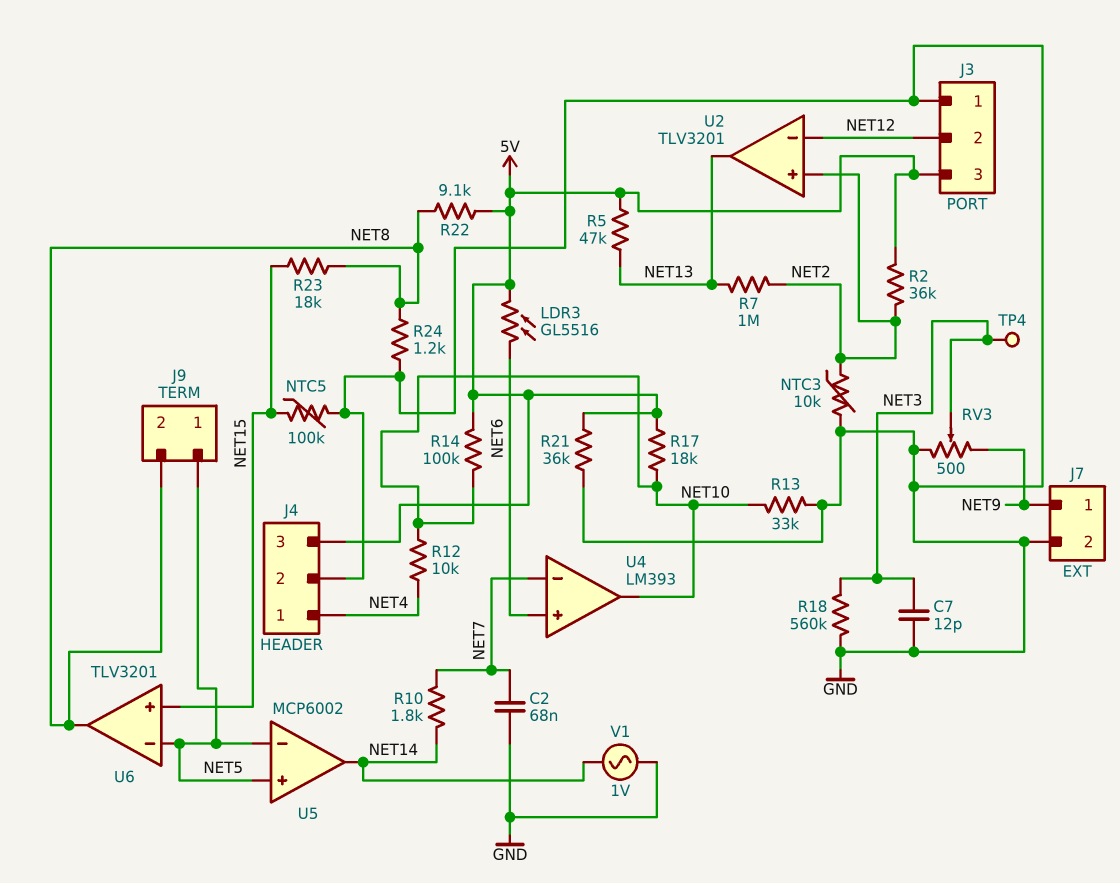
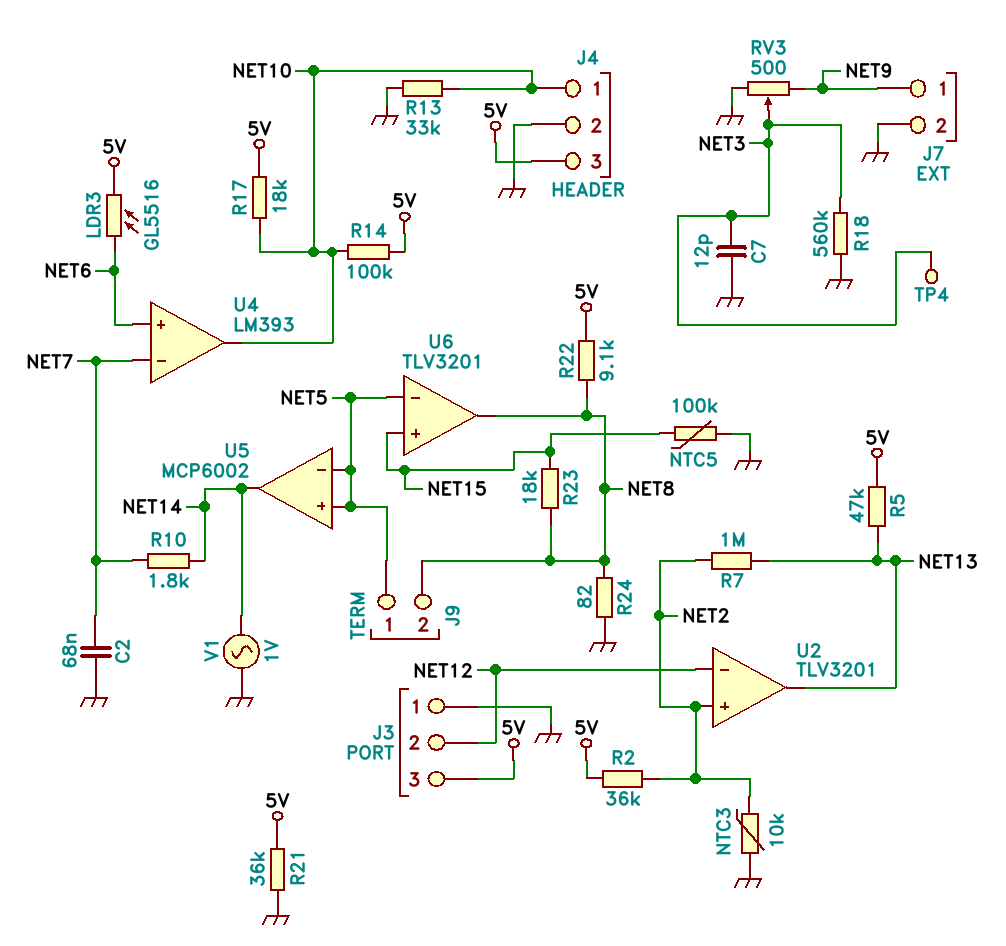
J4 pin 1: NET4 -> NET10
R12: 10k (NET4, NET10) -> none
R24: 1.2k (GND, NET8) -> 82 (GND, NET8)

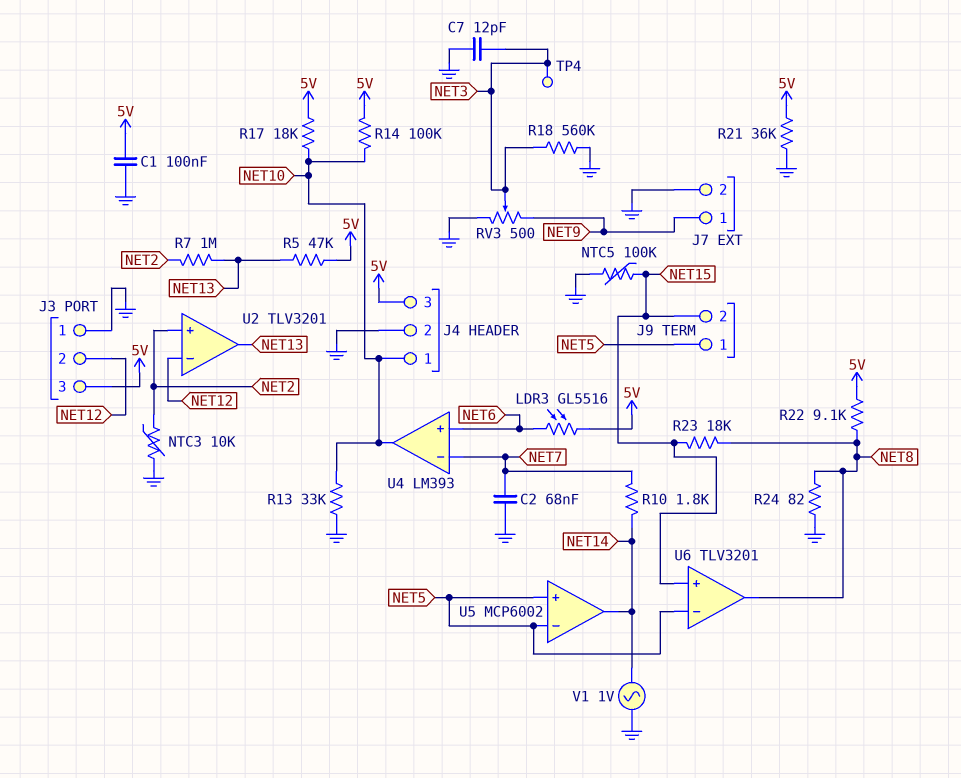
C1: none -> 100nF (5V, GND)
J9 pin 2: NET8 -> NET15
R2: 36k (5V, NET2) -> none

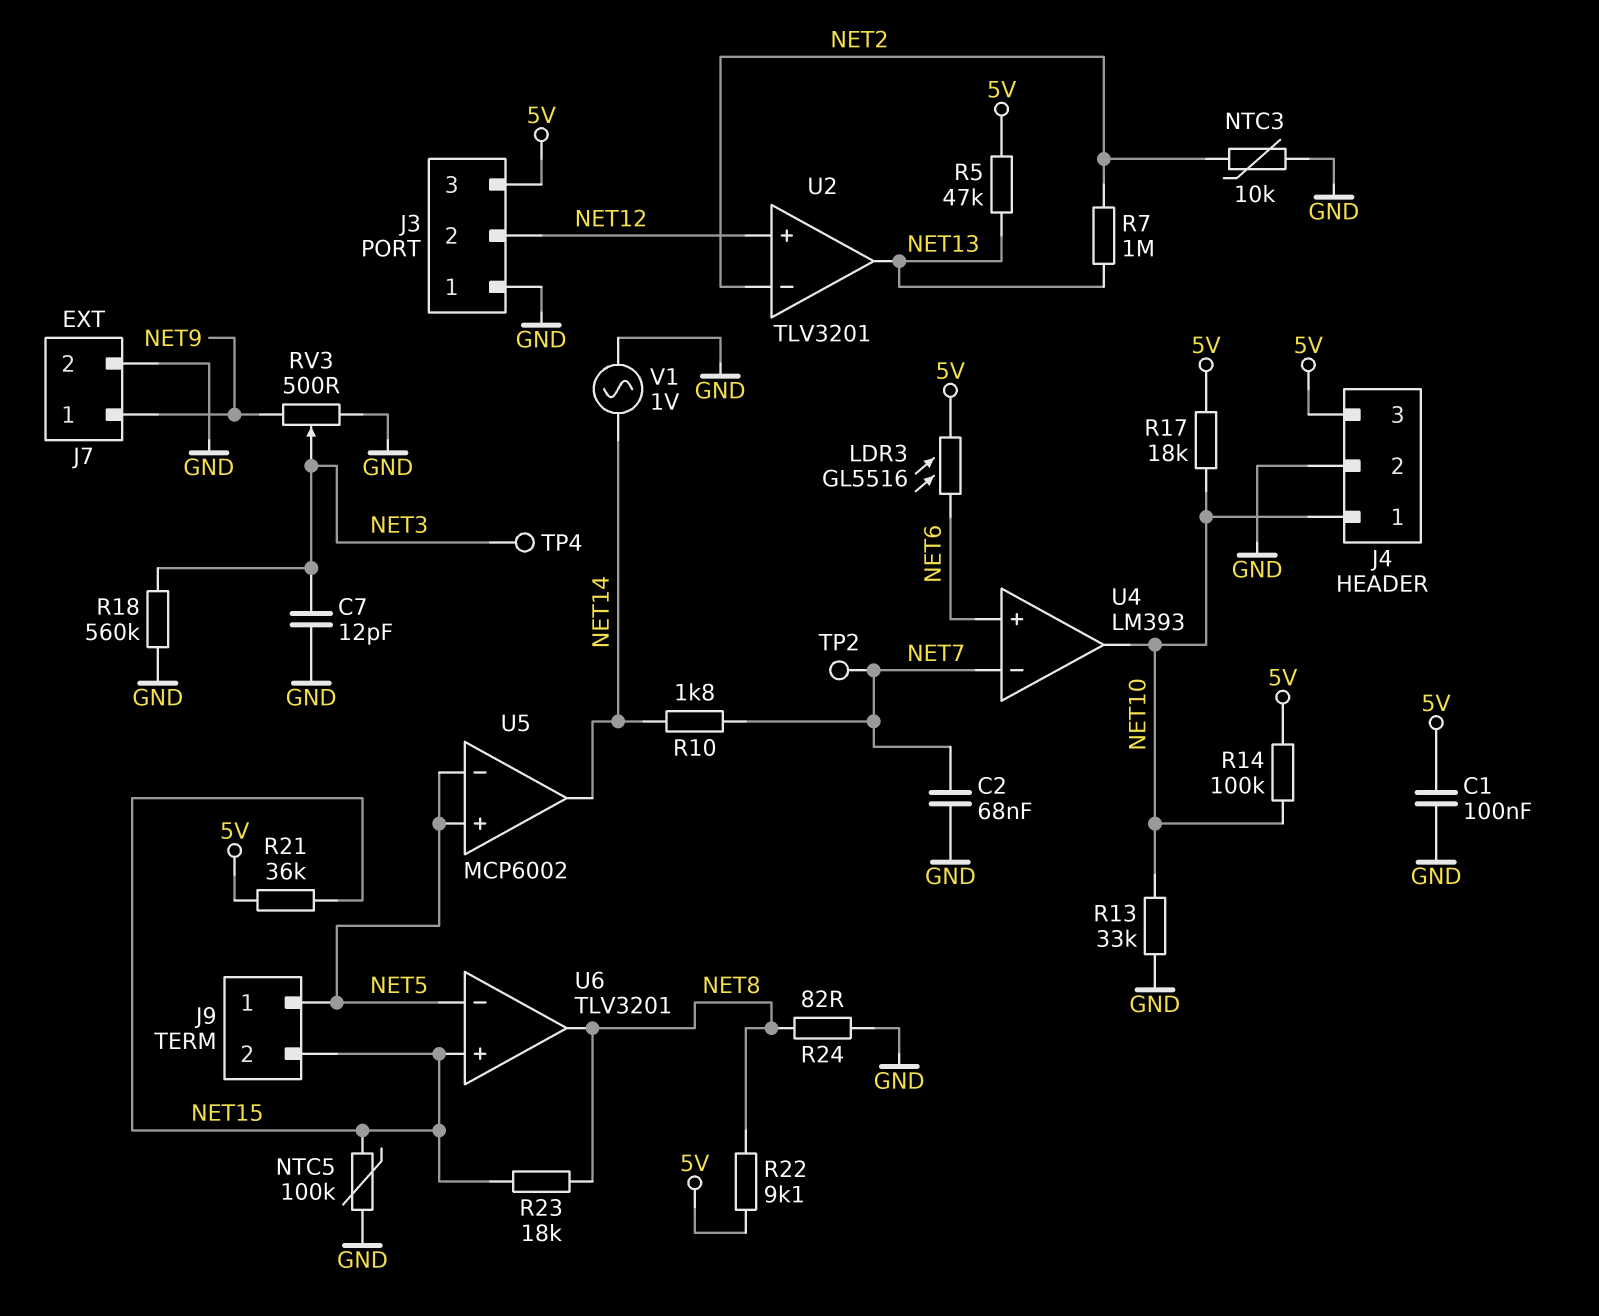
R21: 36k (5V, GND) -> 36k (5V, NET15)
TP2: none -> test point (NET7)
U2 pin in+: NET2 -> NET12
U2 pin in-: NET12 -> NET2

